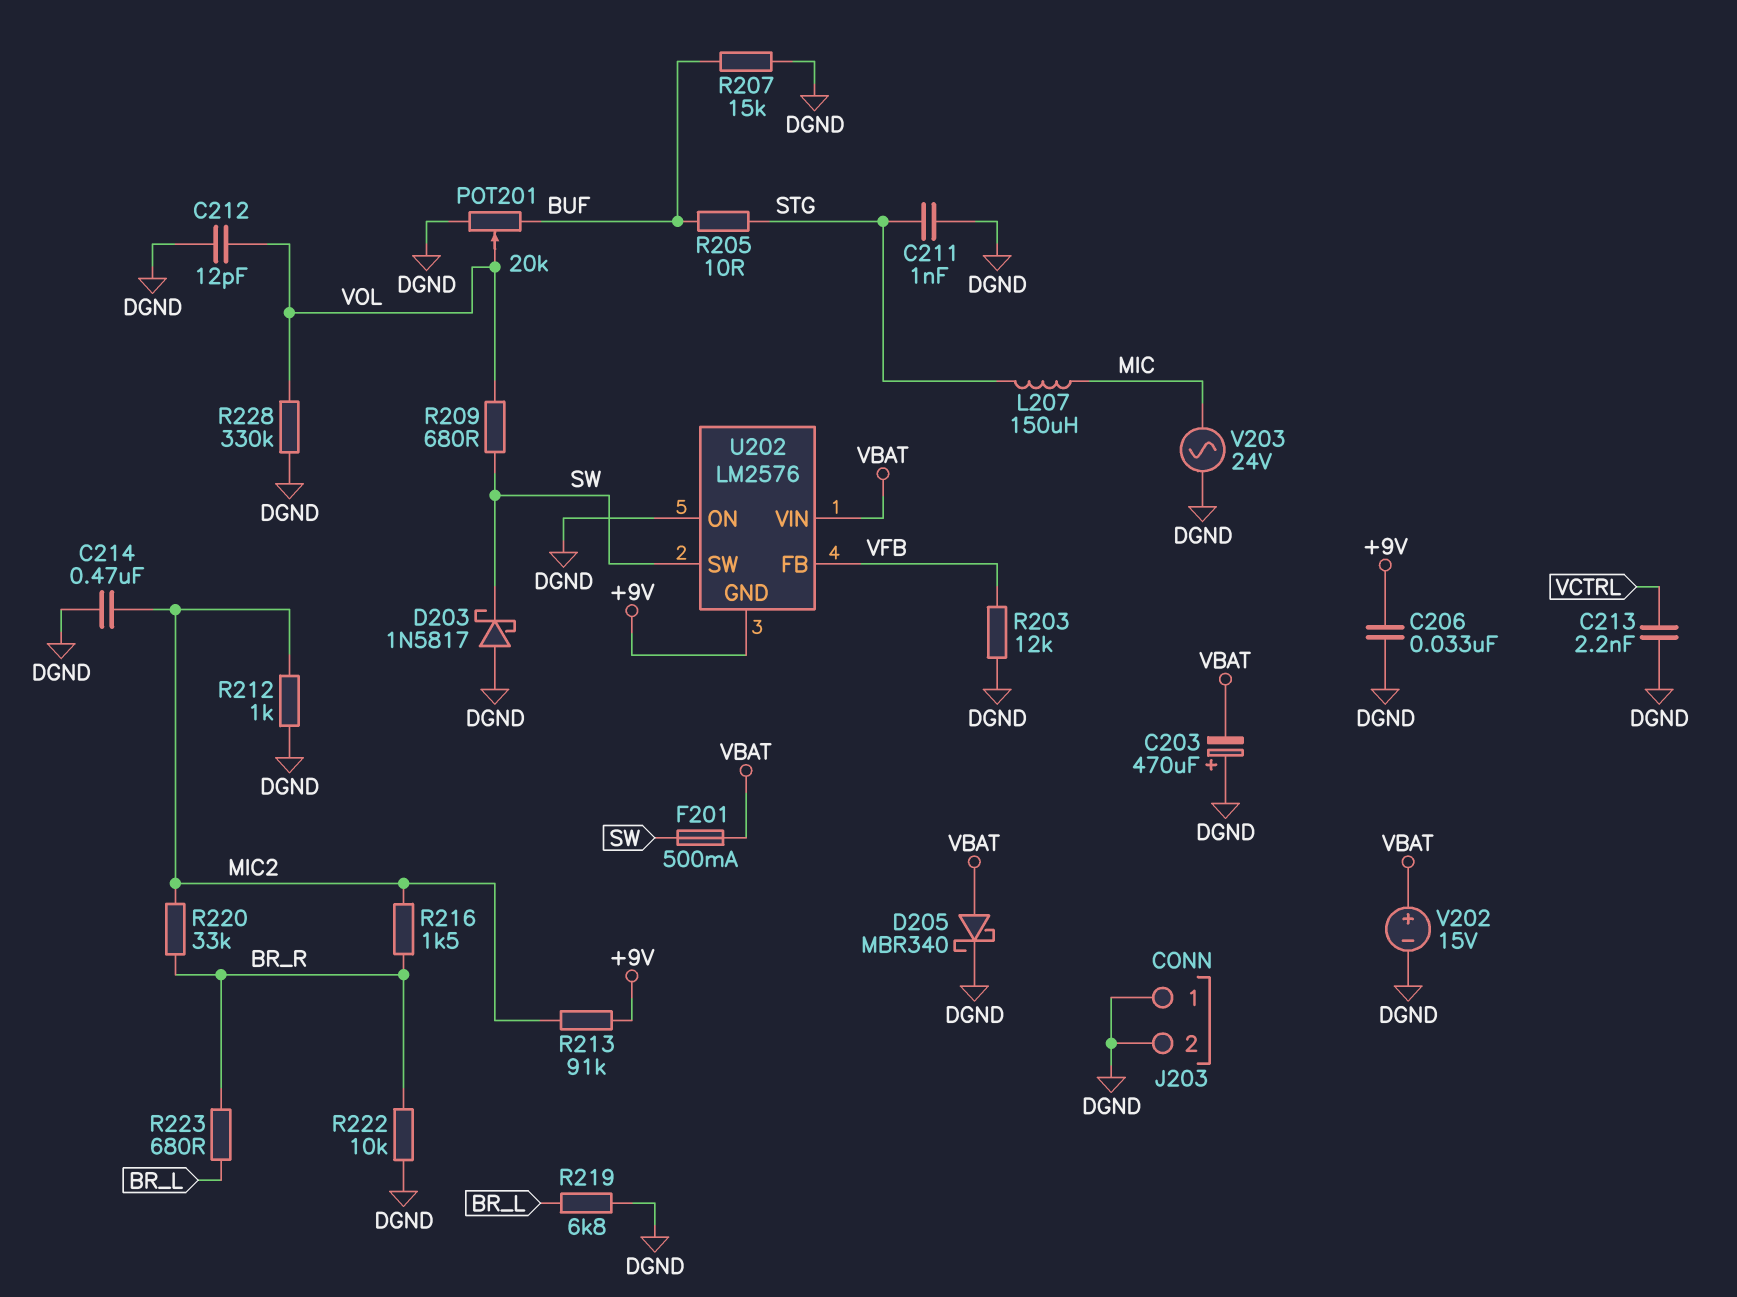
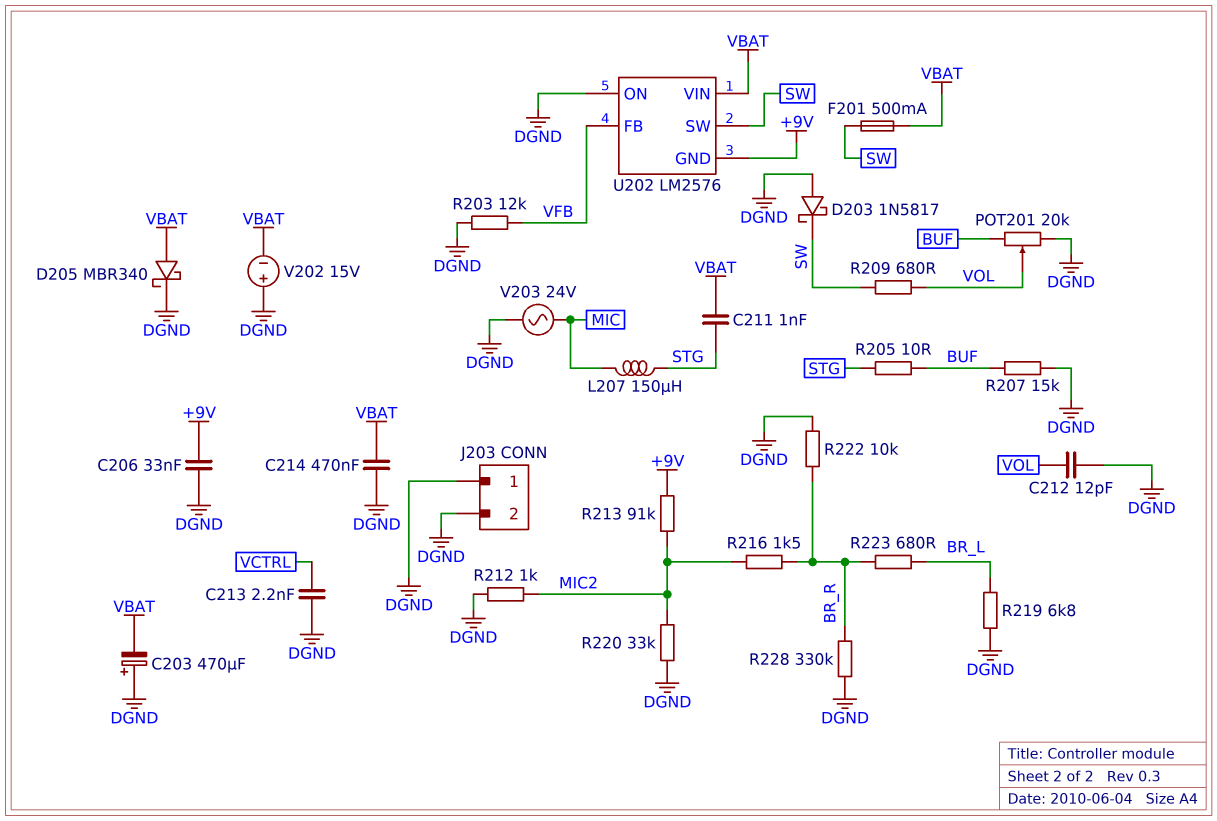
C211: 1nF (DGND, STG) -> 1nF (STG, VBAT)
C214: 470nF (DGND, MIC2) -> 470nF (DGND, VBAT)
R220: 33k (BR_R, MIC2) -> 33k (DGND, MIC2)
R228: 330k (DGND, VOL) -> 330k (BR_R, DGND)
V202: 15V (plus VBAT, minus DGND) -> 15V (plus DGND, minus VBAT)

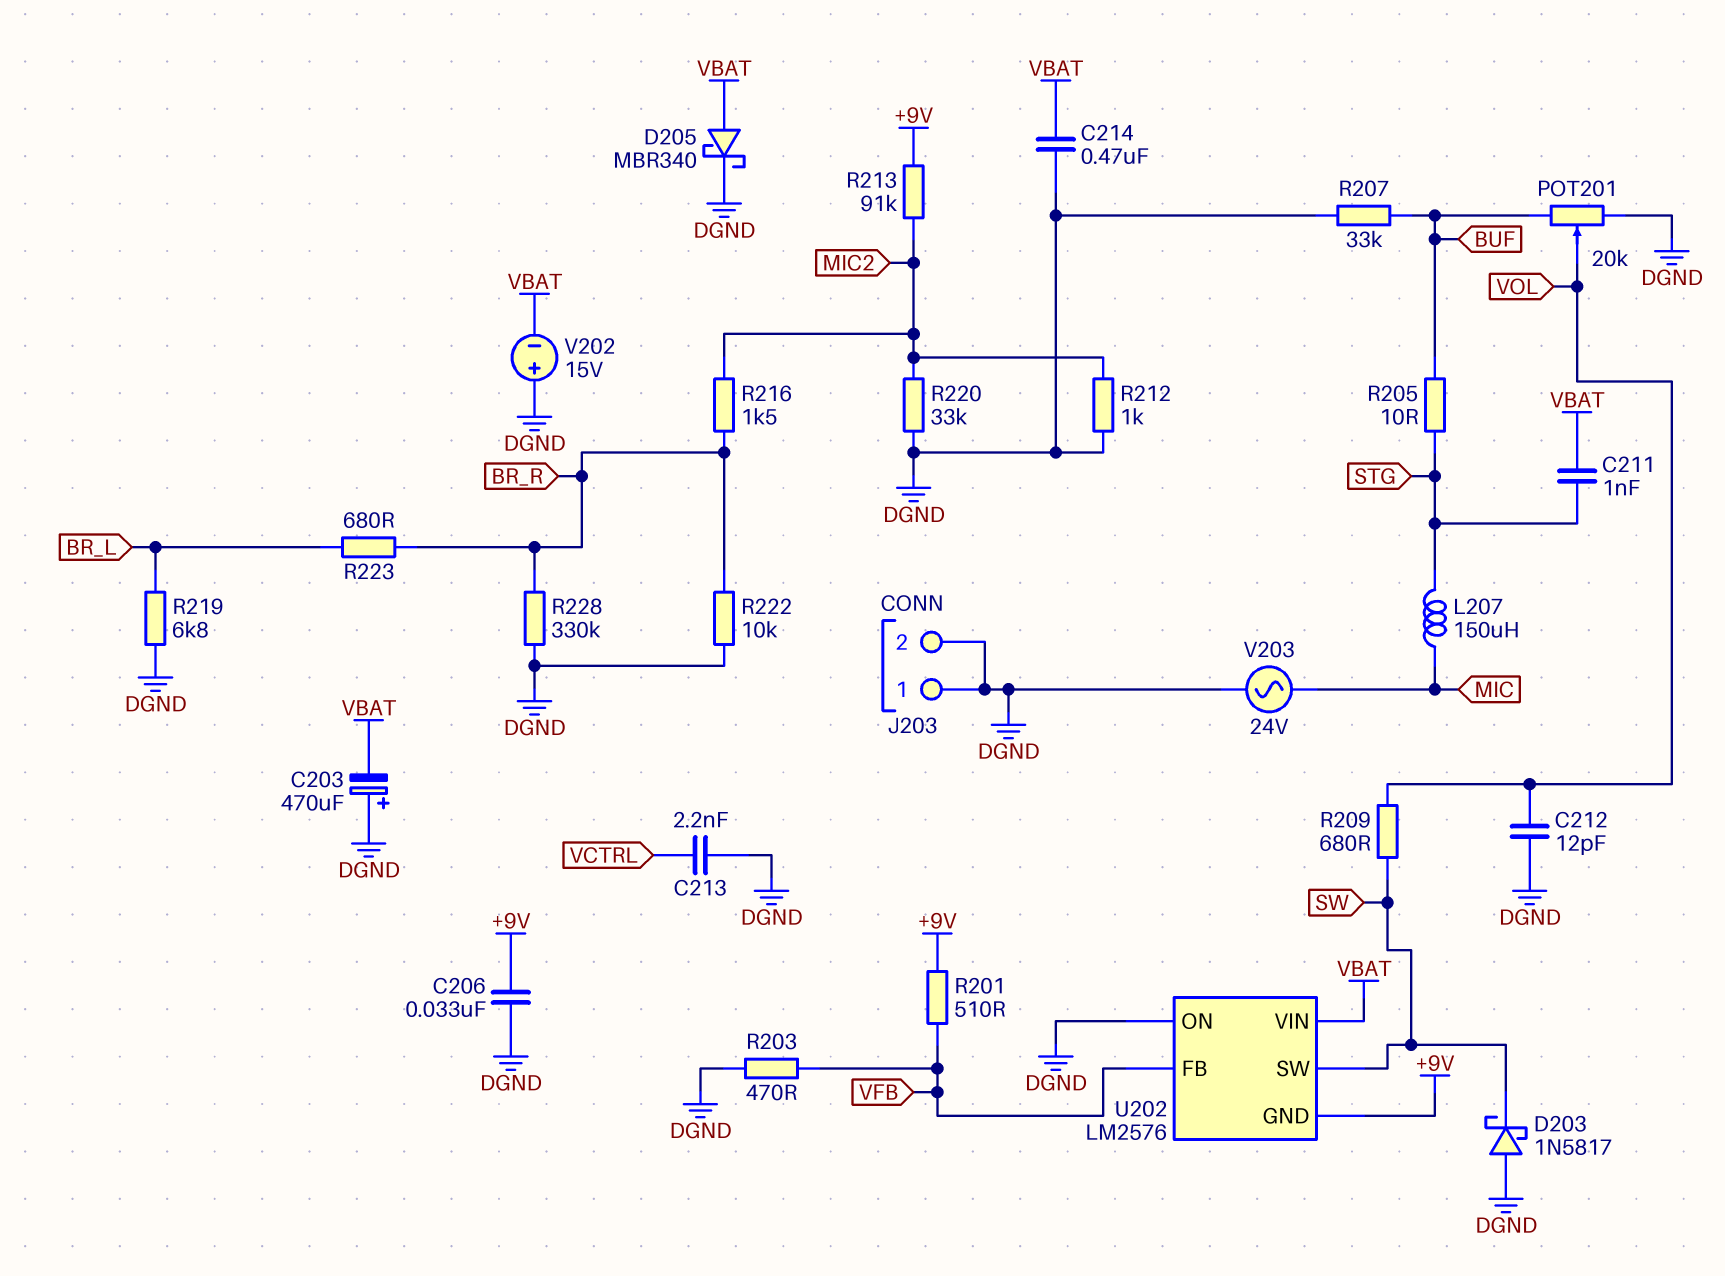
F201: 500mA (SW, VBAT) -> none
R201: none -> 510 (+9V, VFB)
R203: 12k (DGND, VFB) -> 470 (DGND, VFB)
R207: 15k (BUF, DGND) -> 33k (BUF, DGND)

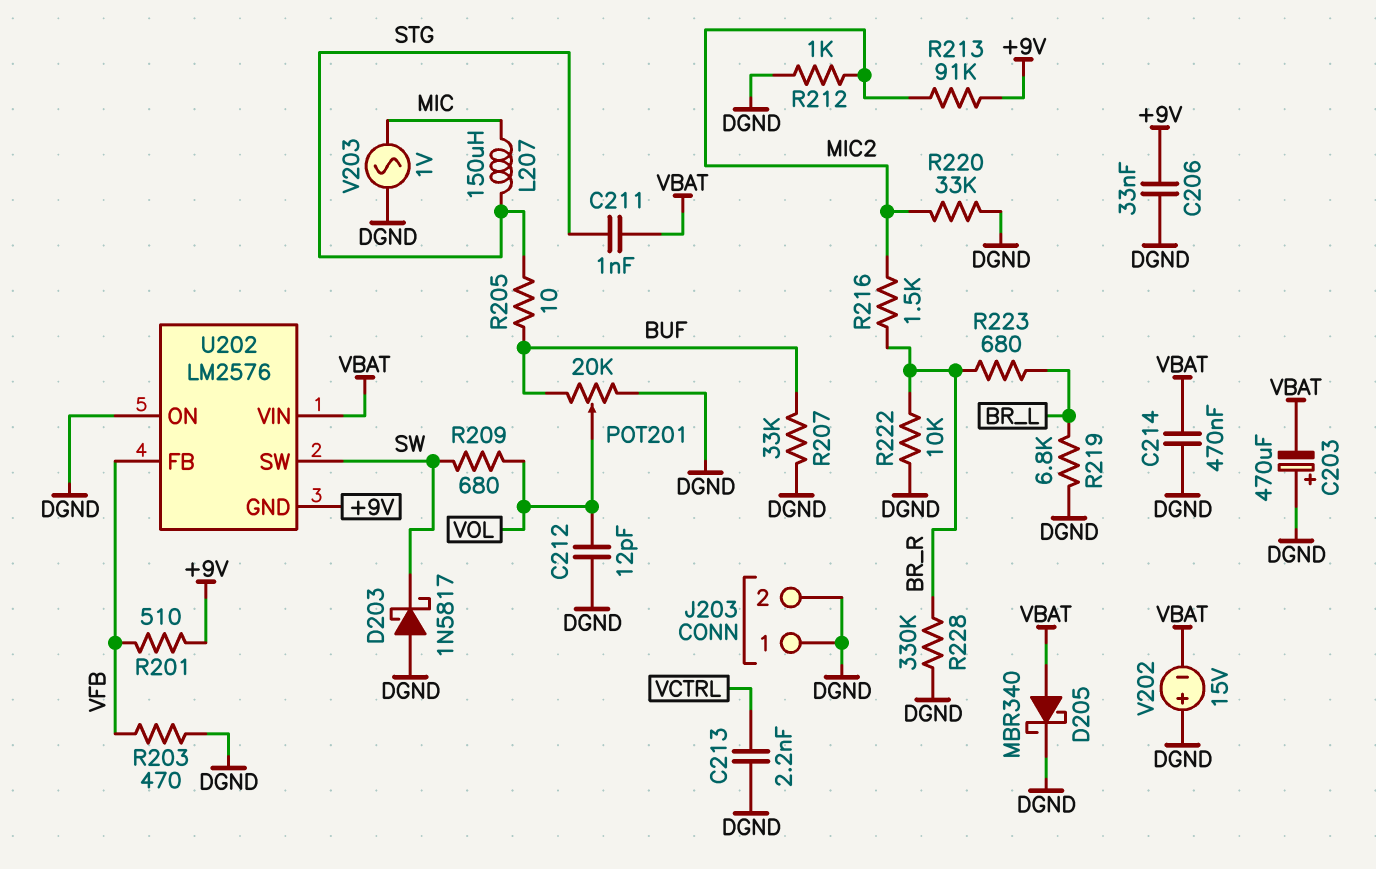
V203: AC 24V (DGND, MIC) -> AC 1V (DGND, MIC)

